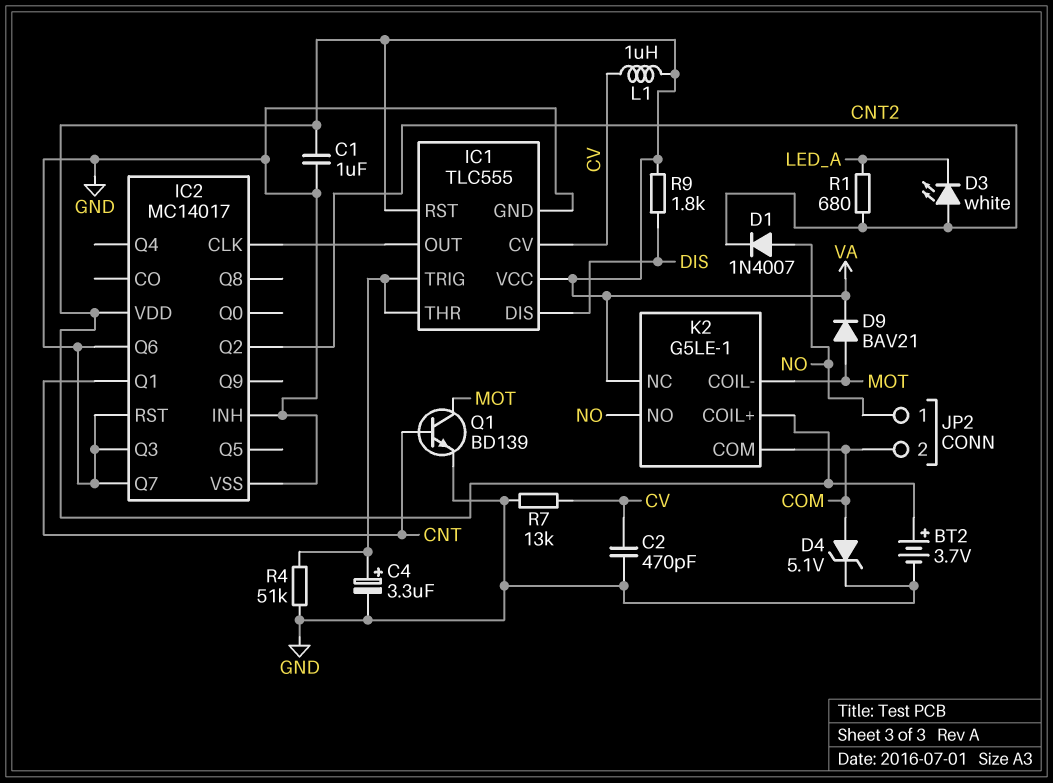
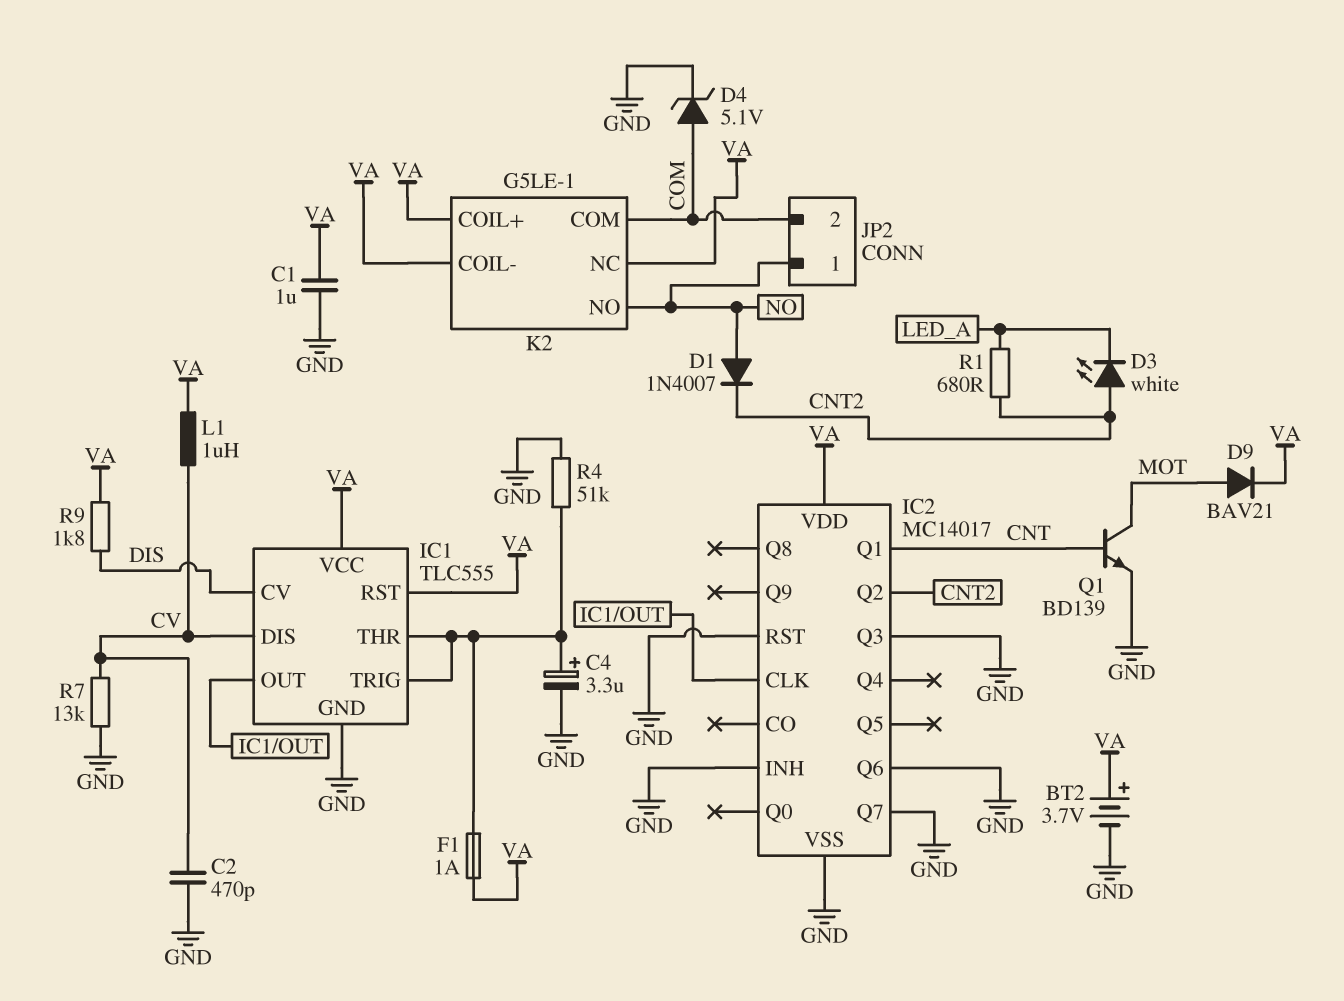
F1: none -> 1A (IC1/THR, VA)
IC1 pin CV: CV -> DIS
IC1 pin DIS: DIS -> CV
K2 pin COIL-: MOT -> VA

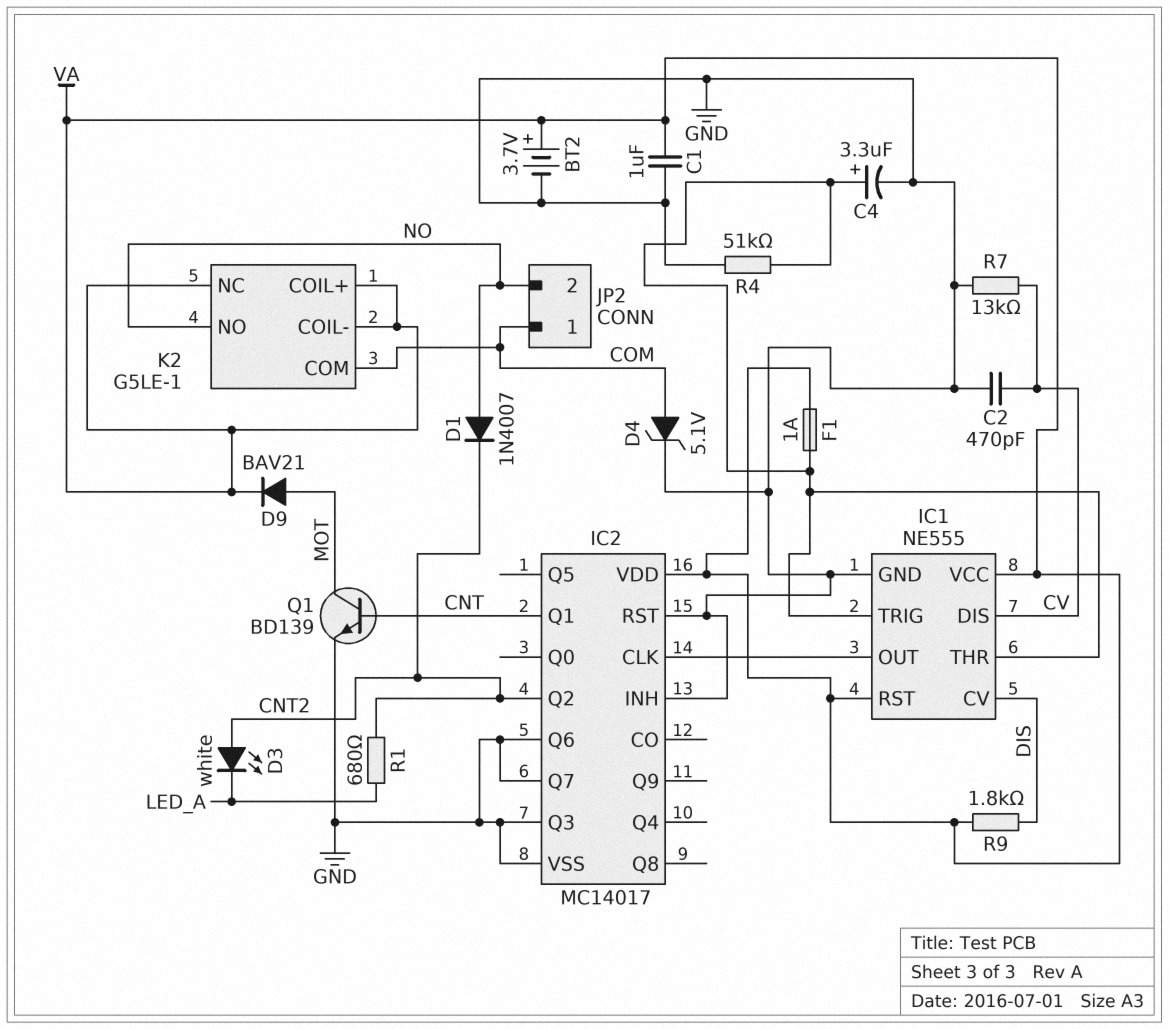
IC1: TLC555 -> NE555
JP2 pin 1: NO -> COM
JP2 pin 2: COM -> NO
L1: 1uH (CV, VA) -> none

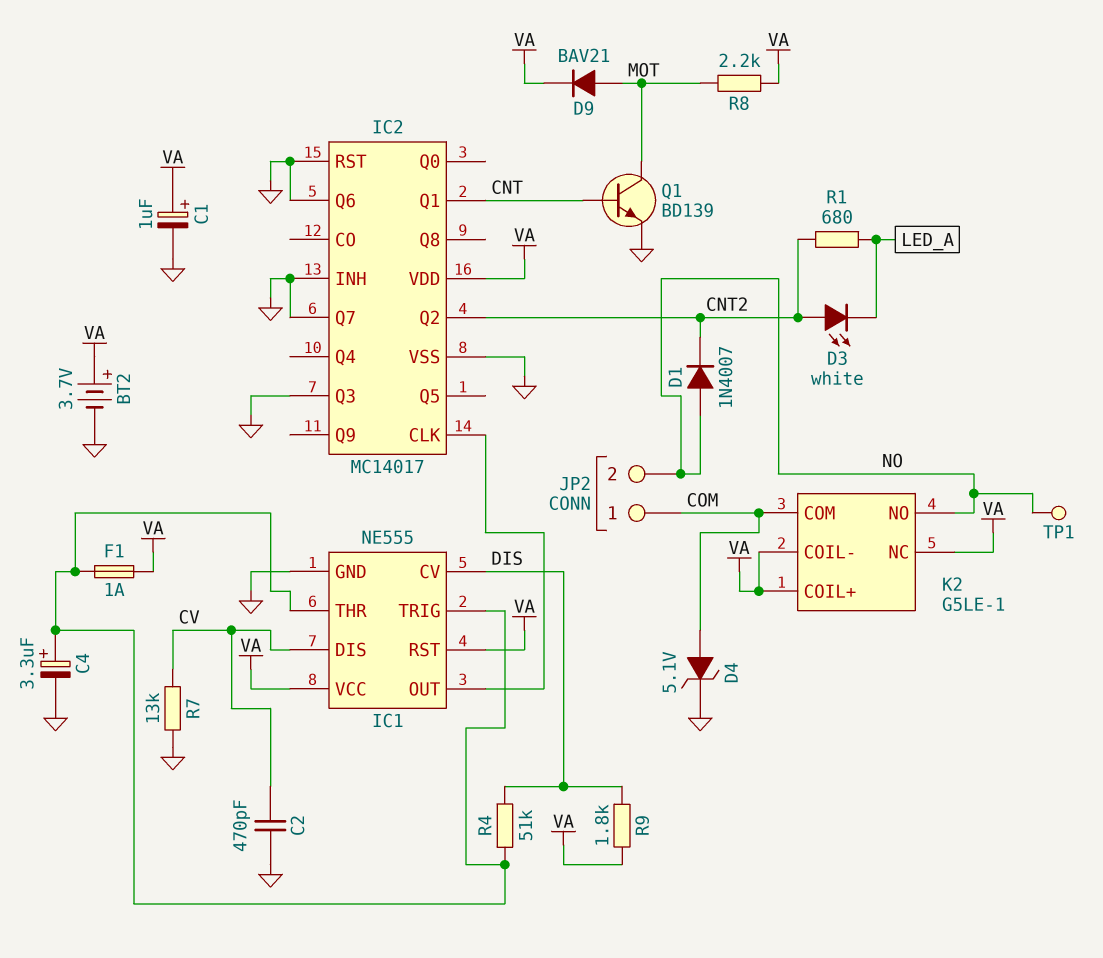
C1: 1uF (GND, VA) -> 1uF (plus VA, minus GND)
R4: 51k (GND, IC1/THR) -> 51k (DIS, IC1/THR)
R8: none -> 2.2k (MOT, VA)
TP1: none -> test point (NO)

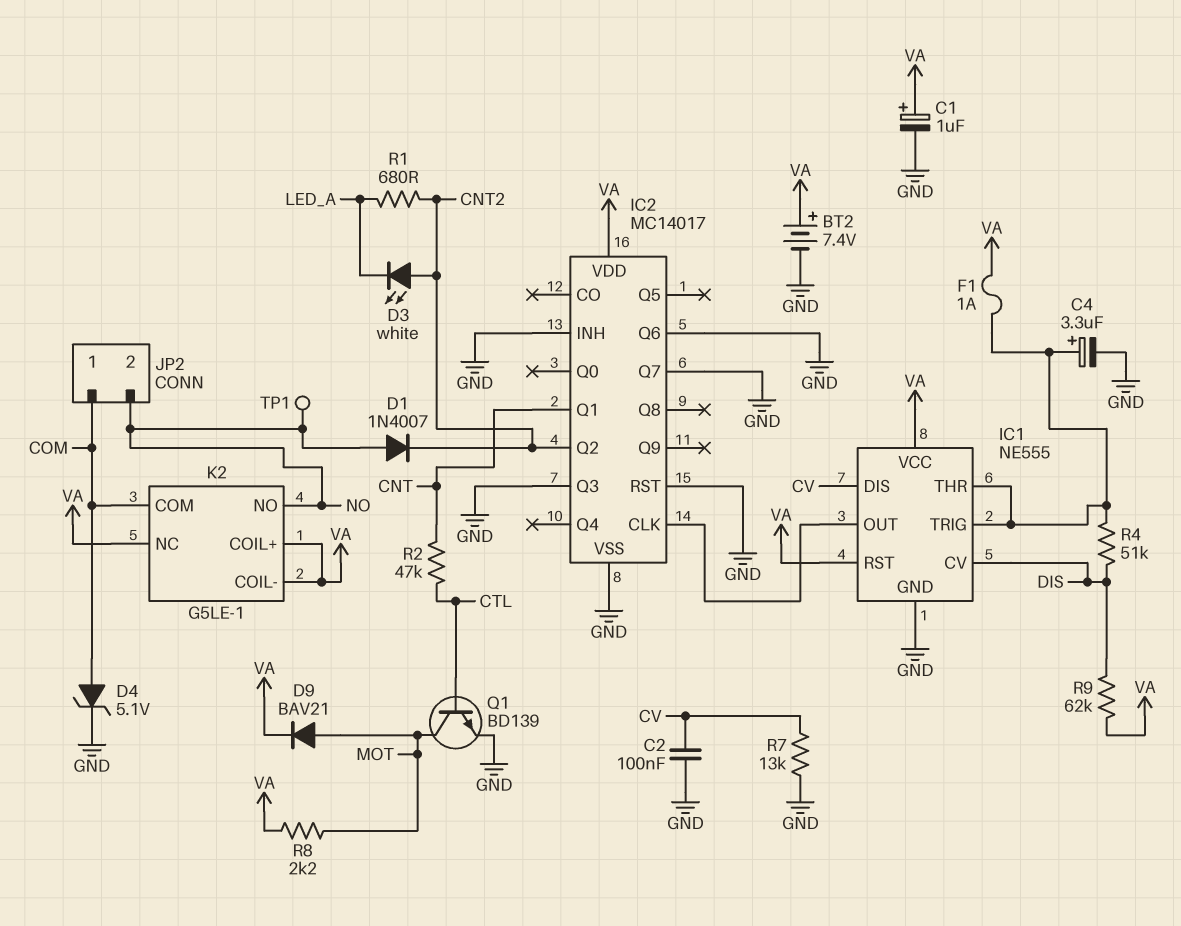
BT2: 3.7V (plus VA, minus GND) -> 7.4V (plus VA, minus GND)
C2: 470pF (CV, GND) -> 100nF (CV, GND)
Q1: NPN BD139 (B CNT, C MOT, E GND) -> NPN BD139 (B CTL, C MOT, E GND)
R2: none -> 47k (CNT, CTL)
R9: 1.8k (DIS, VA) -> 62k (DIS, VA)

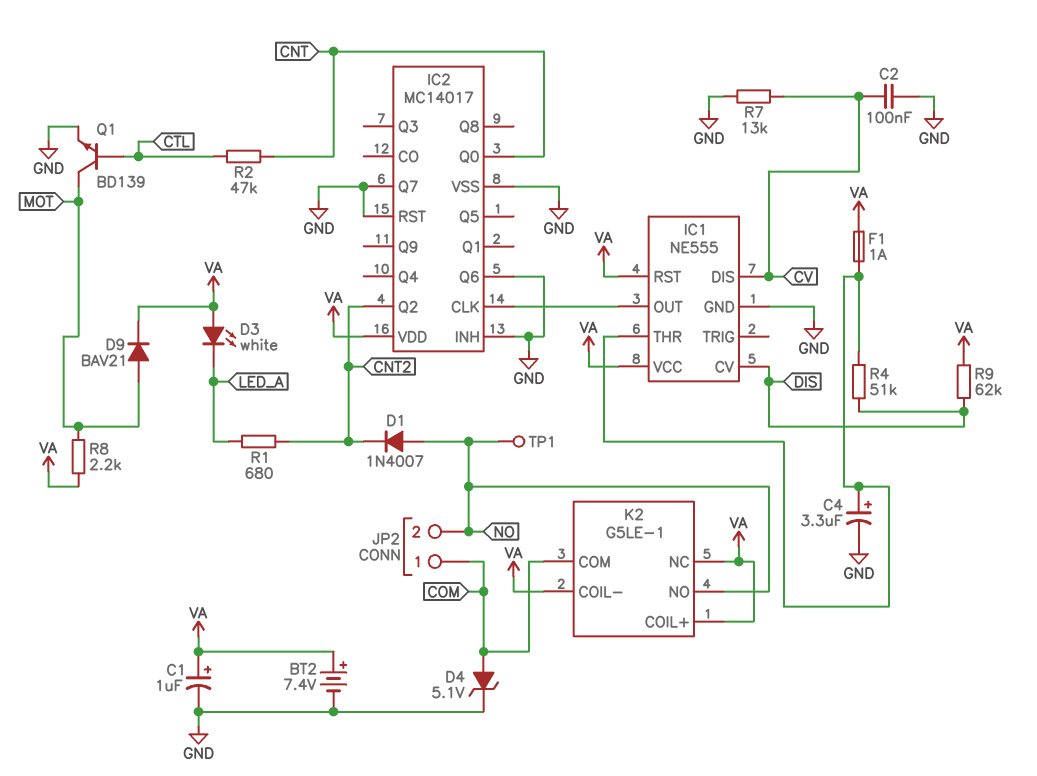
D3: LED white (A CNT2, K LED_A) -> LED white (A VA, K LED_A)
IC1 pin TRIG: IC1/THR -> none
IC2 pin Q0: none -> CNT
IC2 pin Q1: CNT -> none
IC2 pin Q3: GND -> none

